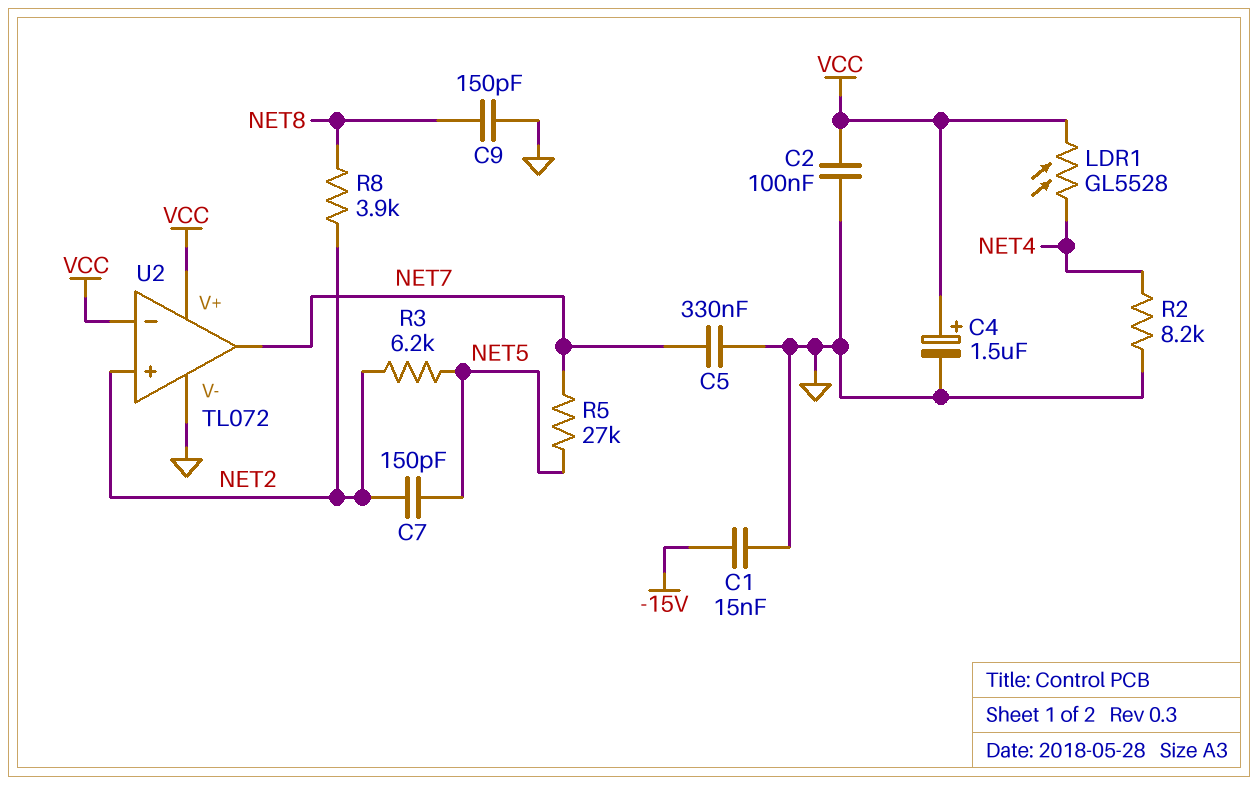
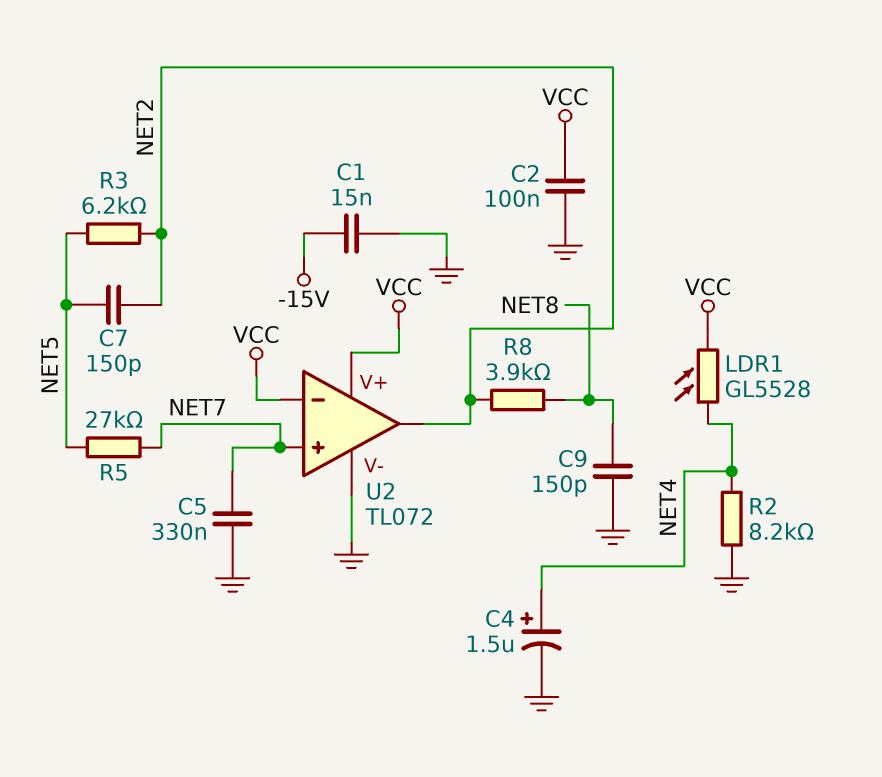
C4: 1.5uF (plus VCC, minus GND) -> 1.5uF (plus NET4, minus GND)
U2 pin in+: NET2 -> NET7
U2 pin out: NET7 -> NET2

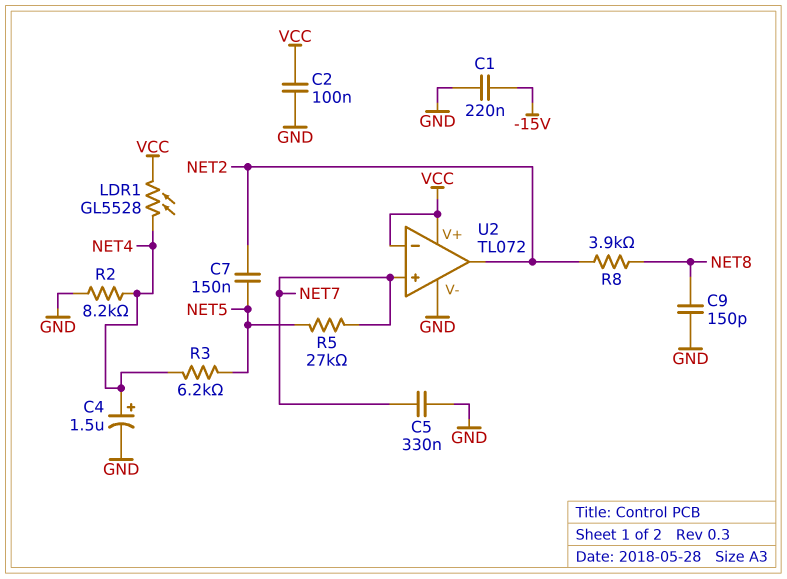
C1: 15nF (-15V, GND) -> 220nF (-15V, GND)
C7: 150pF (NET2, NET5) -> 150nF (NET2, NET5)
R3: 6.2k (NET2, NET5) -> 6.2k (NET4, NET5)

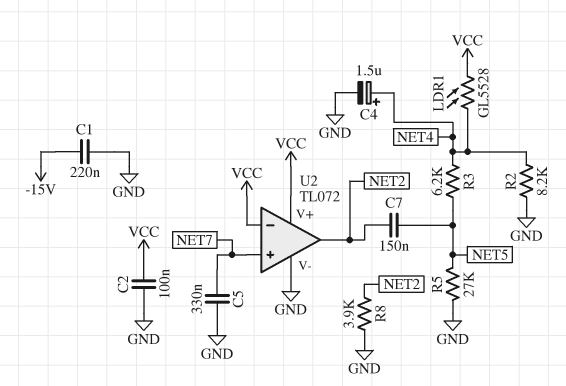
C9: 150pF (GND, NET8) -> none
R5: 27k (NET5, NET7) -> 27k (GND, NET5)
R8: 3.9k (NET2, NET8) -> 3.9k (GND, NET2)

